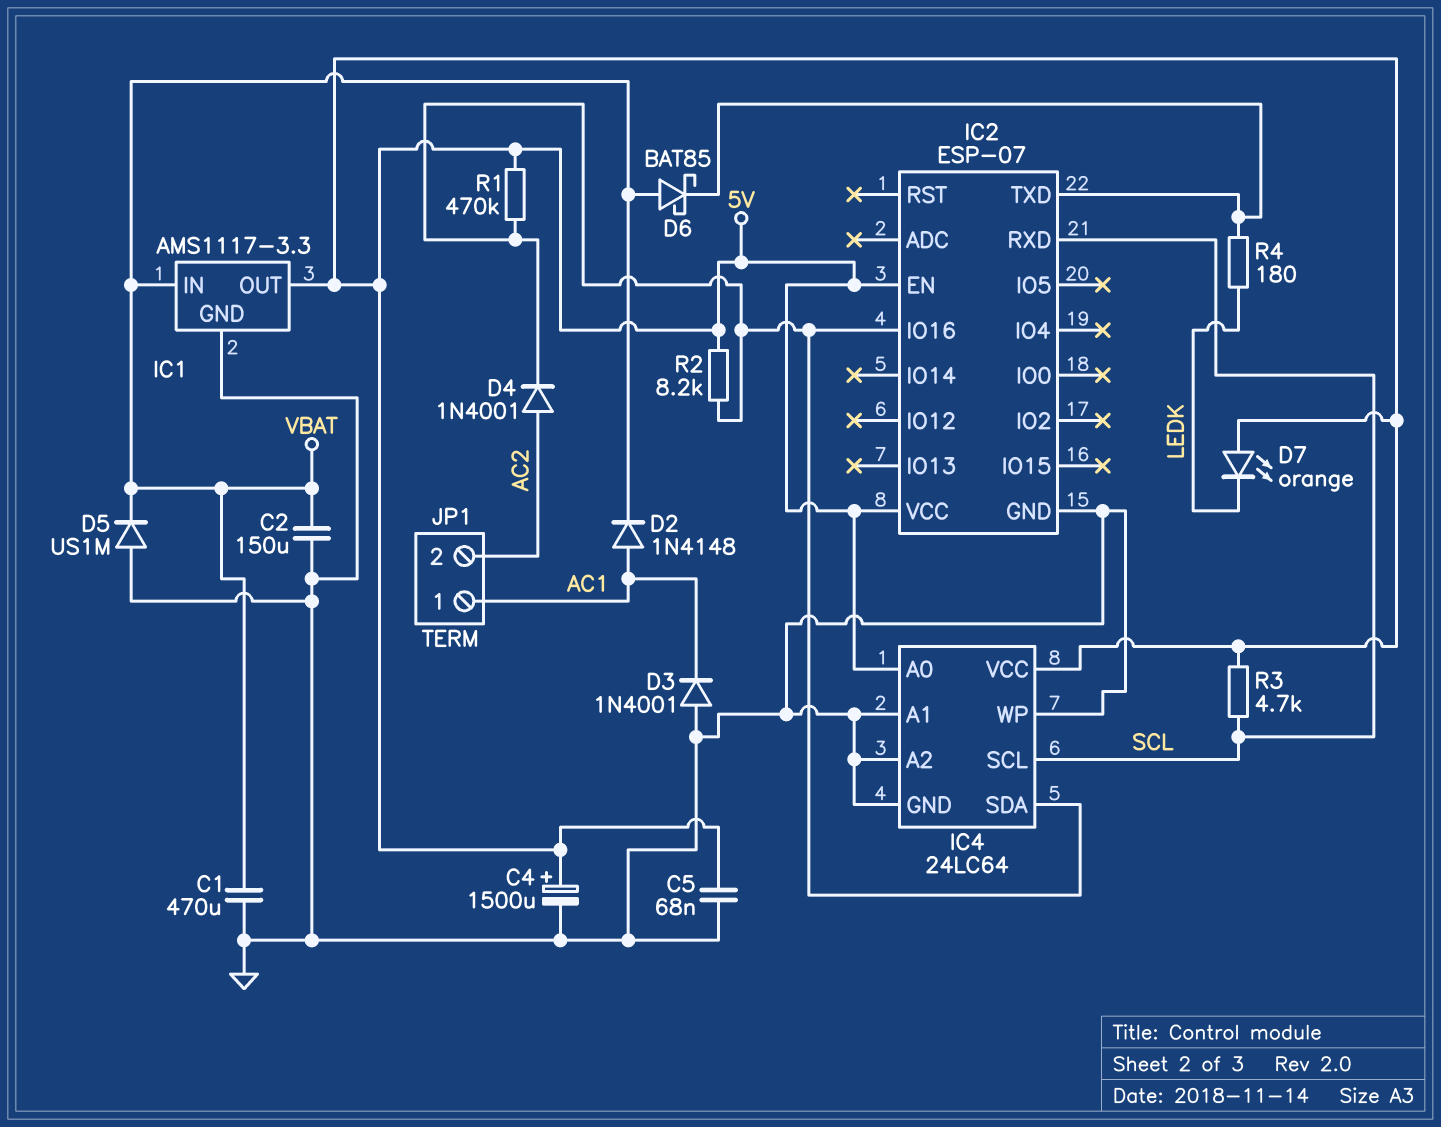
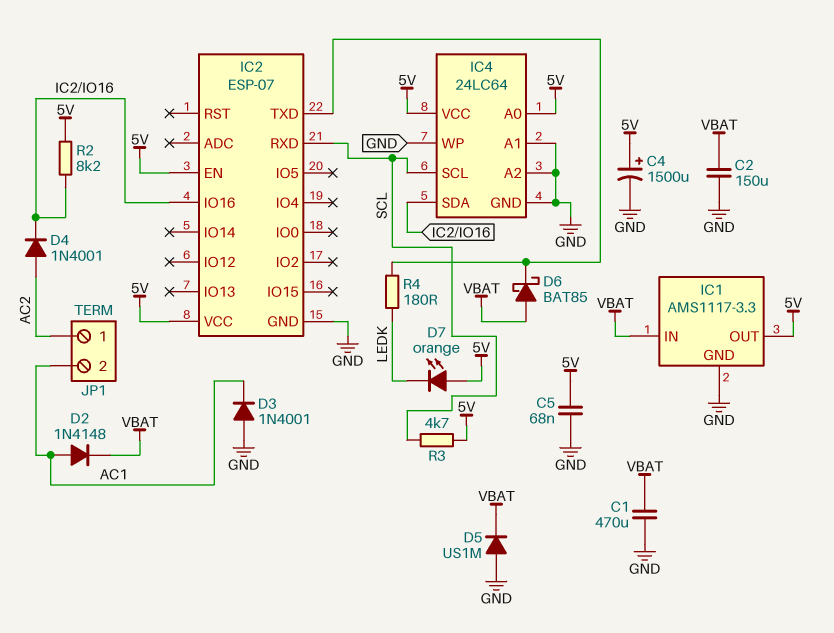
JP1 pin 1: AC1 -> AC2
JP1 pin 2: AC2 -> AC1
R1: 470k (5V, IC2/IO16) -> none

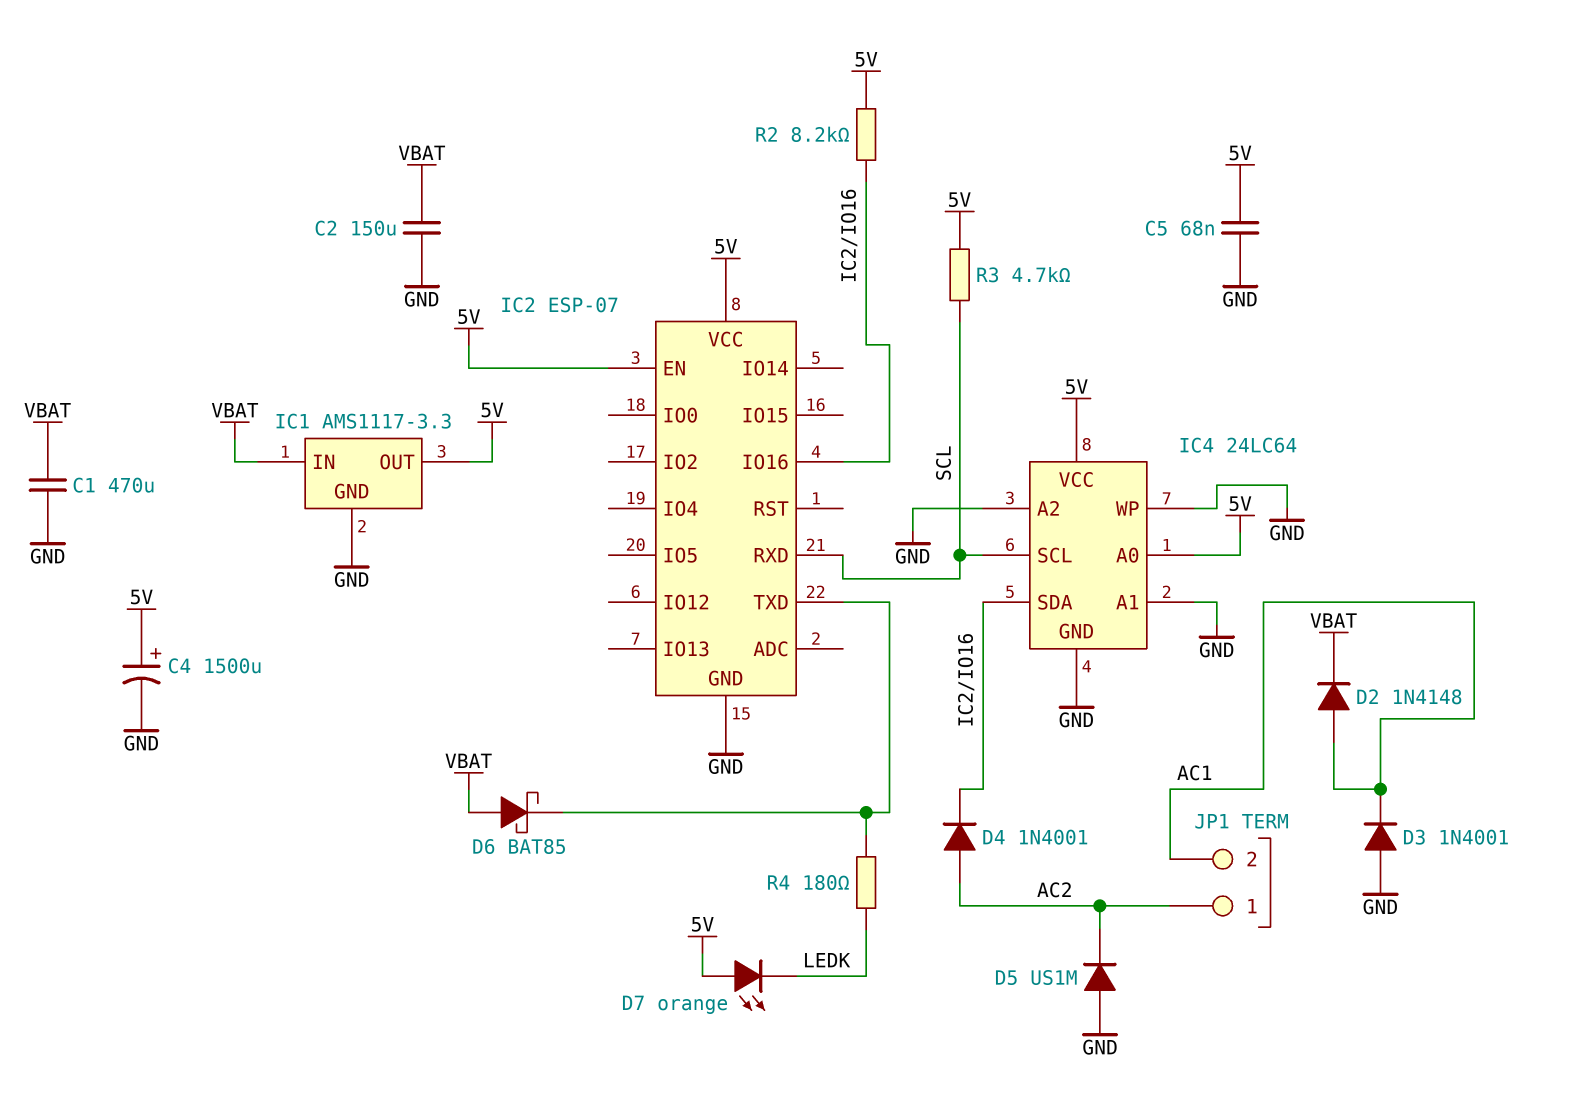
D5: diode US1M (A GND, K VBAT) -> diode US1M (A GND, K AC2)

